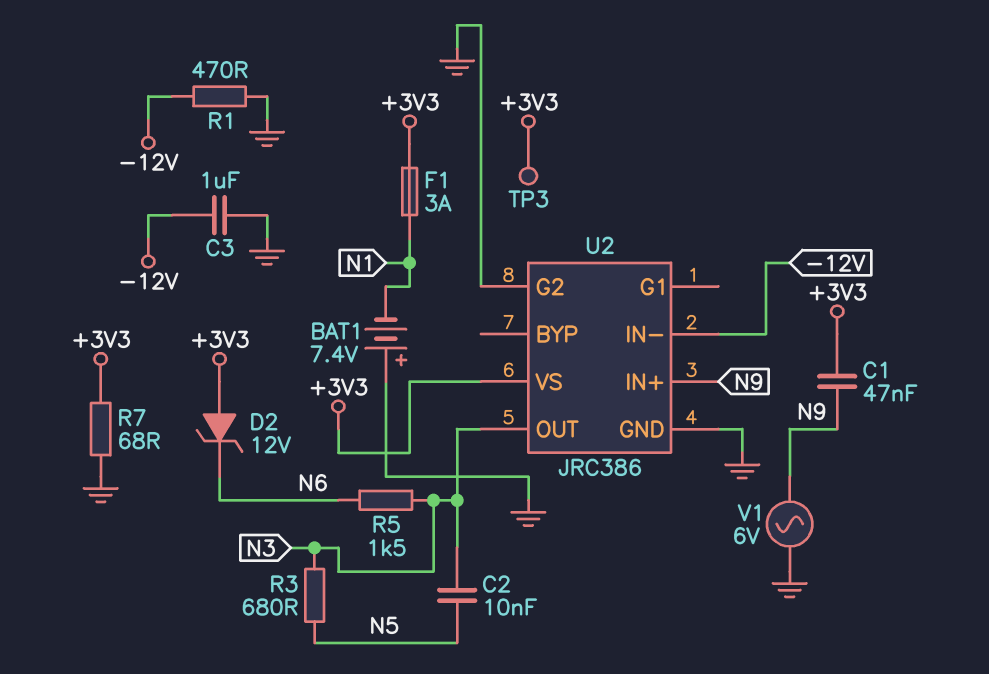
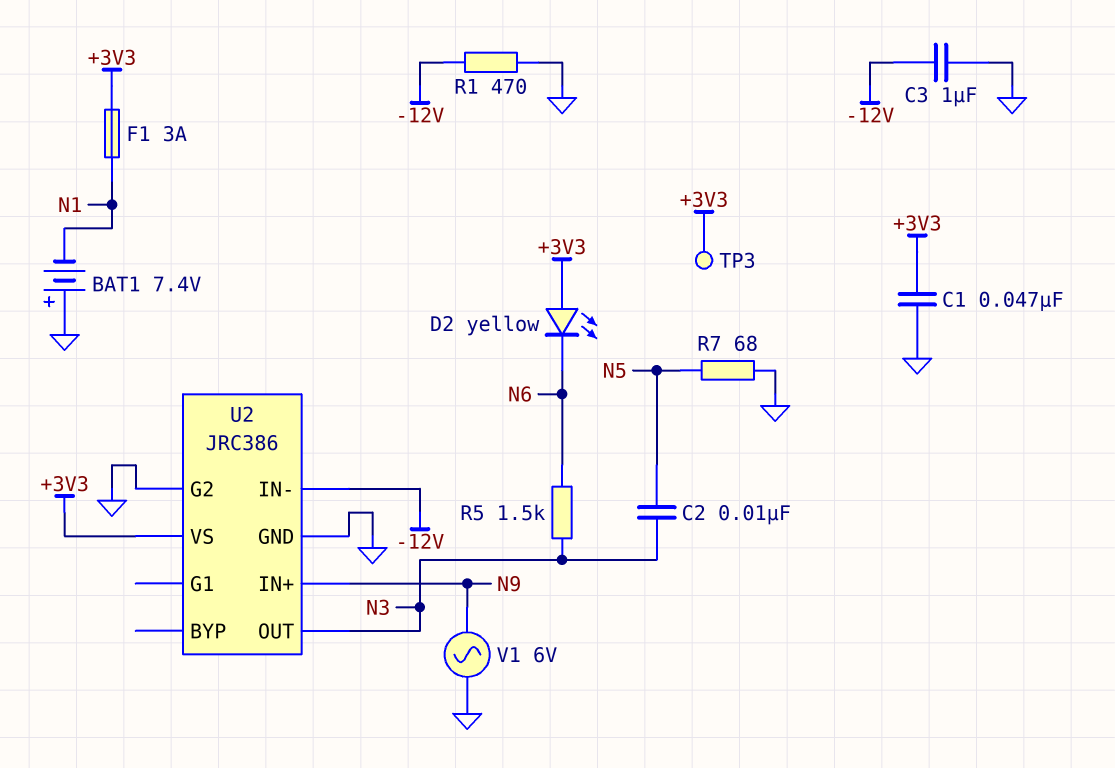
C1: 47nF (+3V3, N9) -> 47nF (+3V3, GND)
D2: zener 12V (A +3V3, K N6) -> LED yellow (A +3V3, K N6)
R3: 680 (N3, N5) -> none
R7: 68 (+3V3, GND) -> 68 (GND, N5)

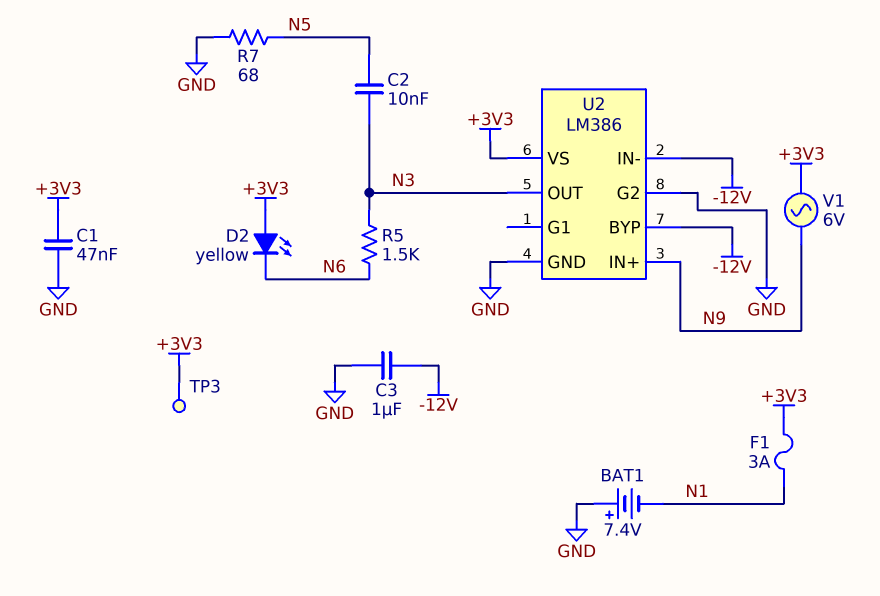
R1: 470 (-12V, GND) -> none
U2: JRC386 -> LM386
U2 pin BYP: none -> -12V
V1: AC 6V (GND, N9) -> AC 6V (+3V3, N9)

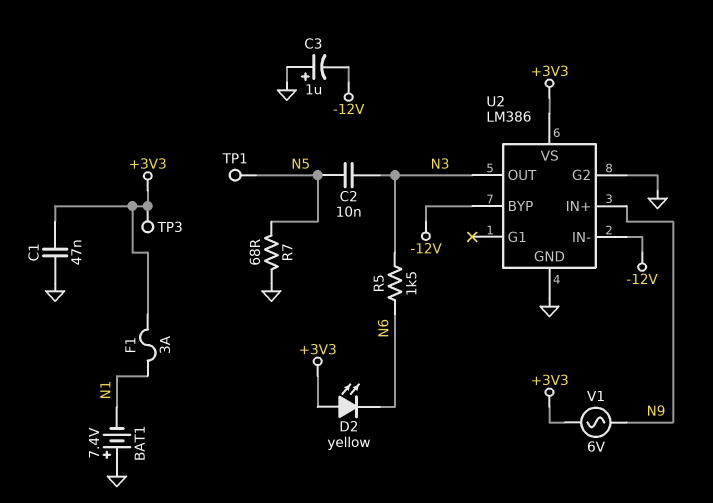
C3: 1uF (-12V, GND) -> 1uF (plus GND, minus -12V)
TP1: none -> test point (N5)

